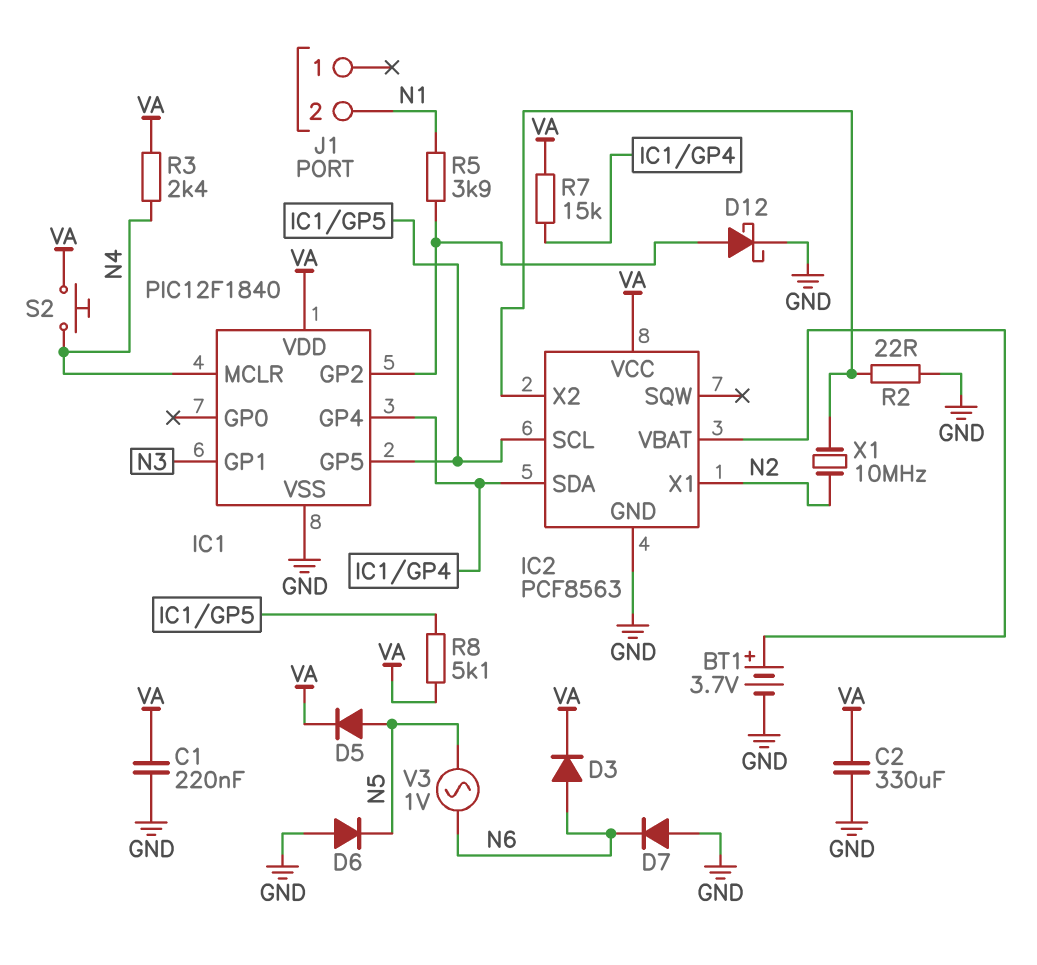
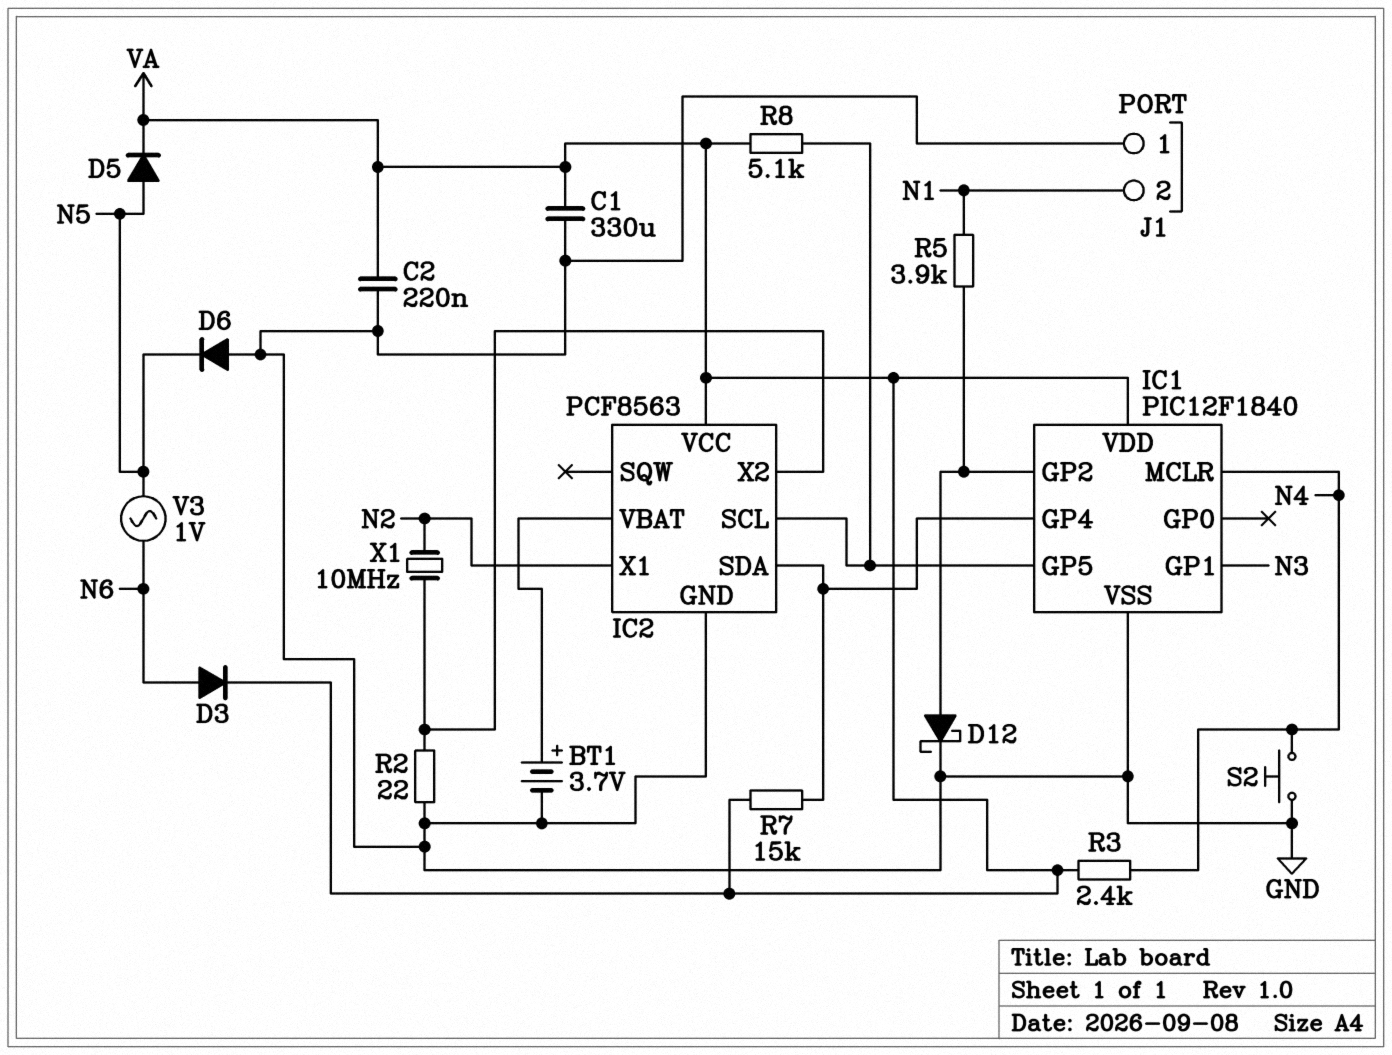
C1: 220nF (GND, VA) -> 330uF (GND, VA)
C2: 330uF (GND, VA) -> 220nF (GND, VA)
D7: diode (A GND, K N6) -> none
J1 pin 1: none -> GND
S2: button (N4, VA) -> button (GND, N4)

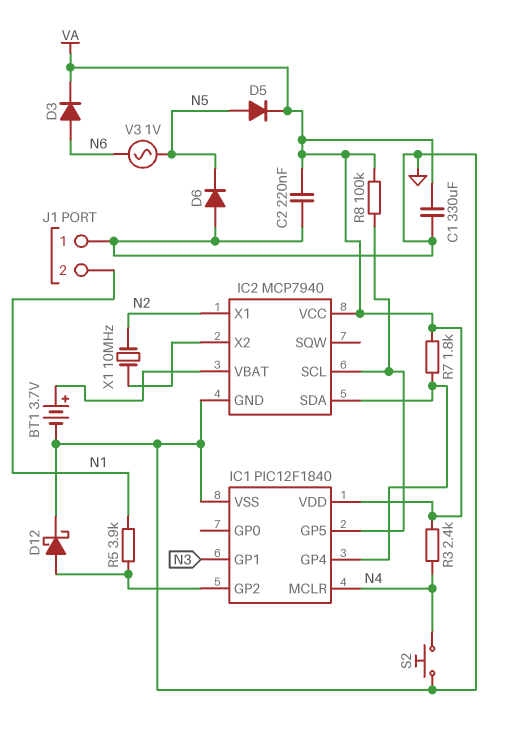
IC2: PCF8563 -> MCP7940
R2: 22 (GND, IC2/X2) -> none
R7: 15k (IC1/GP4, VA) -> 1.8k (IC1/GP4, VA)
R8: 5.1k (IC1/GP5, VA) -> 100k (IC1/GP5, VA)

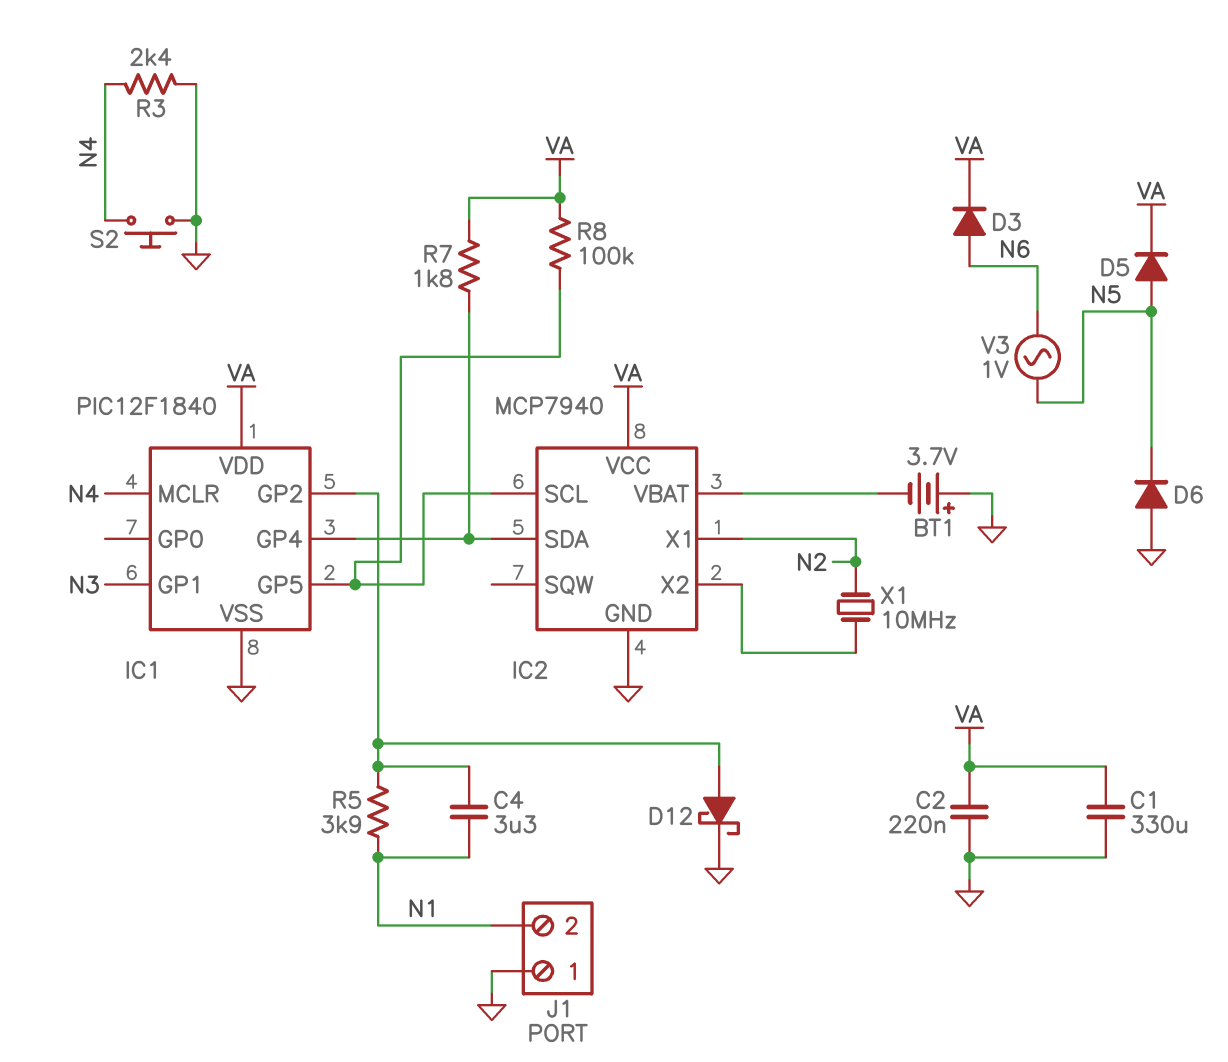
BT1: 3.7V (plus IC2/VBAT, minus GND) -> 3.7V (plus GND, minus IC2/VBAT)
C4: none -> 3.3uF (IC1/GP2, N1)
R3: 2.4k (N4, VA) -> 2.4k (GND, N4)

